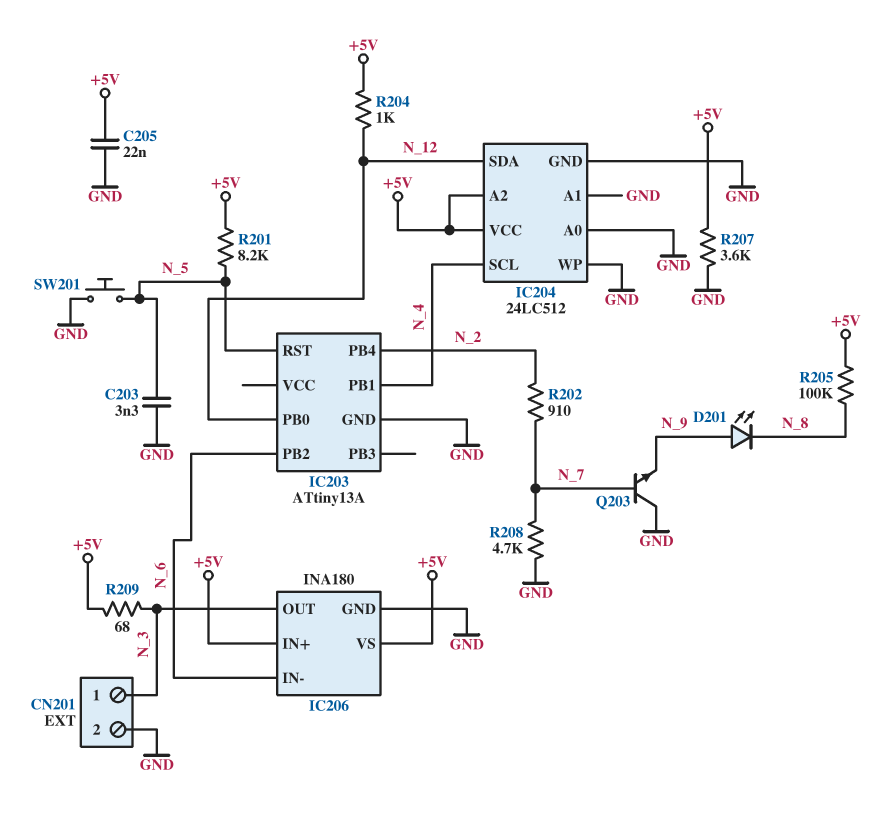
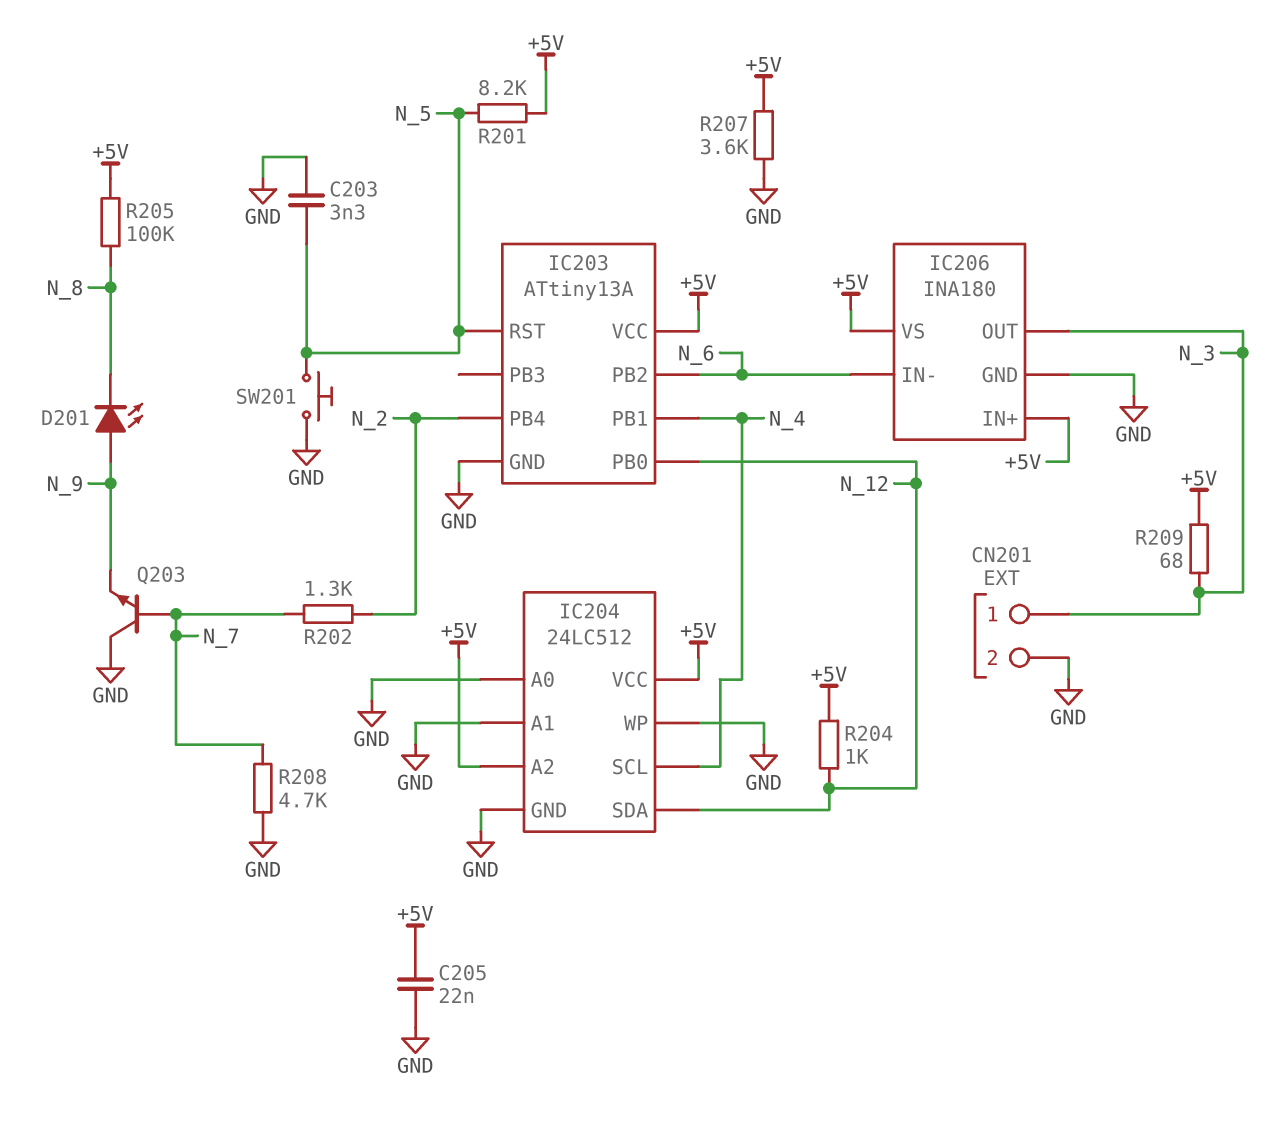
IC203 pin VCC: none -> +5V
R202: 910 (N_2, N_7) -> 1.3k (N_2, N_7)

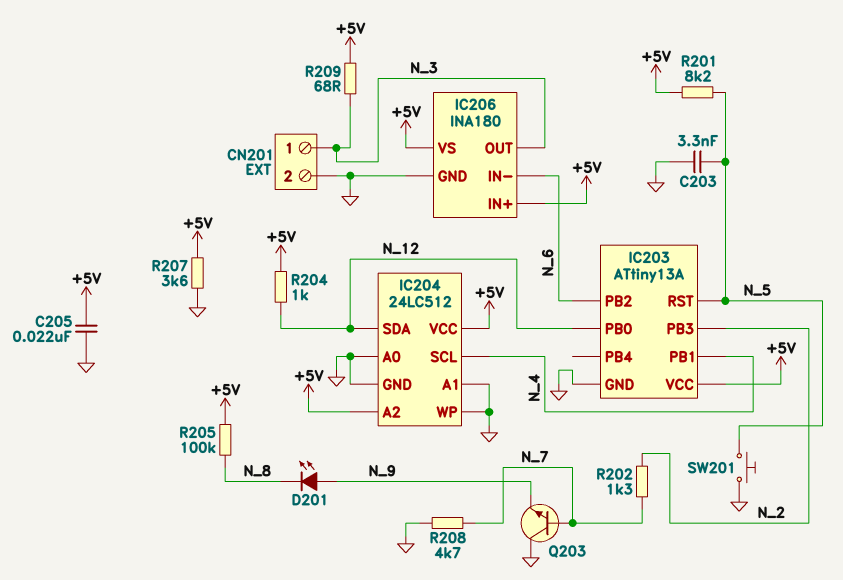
IC203 pin PB3: none -> N_2
IC203 pin PB4: N_2 -> none

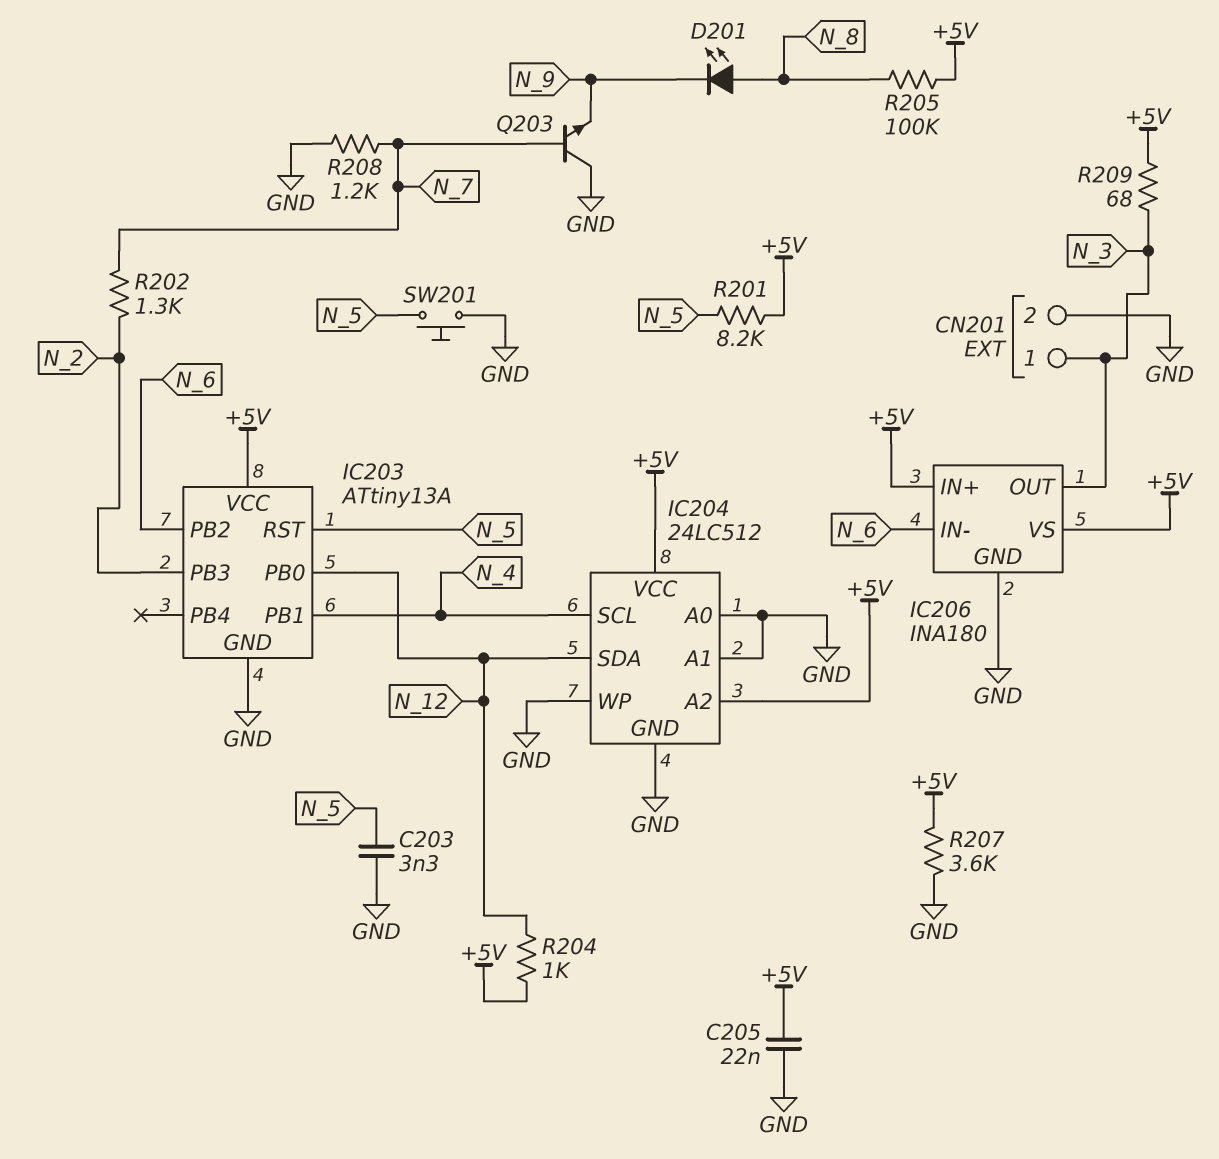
D201: LED (A N_9, K N_8) -> LED (A N_8, K N_9)
R208: 4.7k (GND, N_7) -> 1.2k (GND, N_7)

